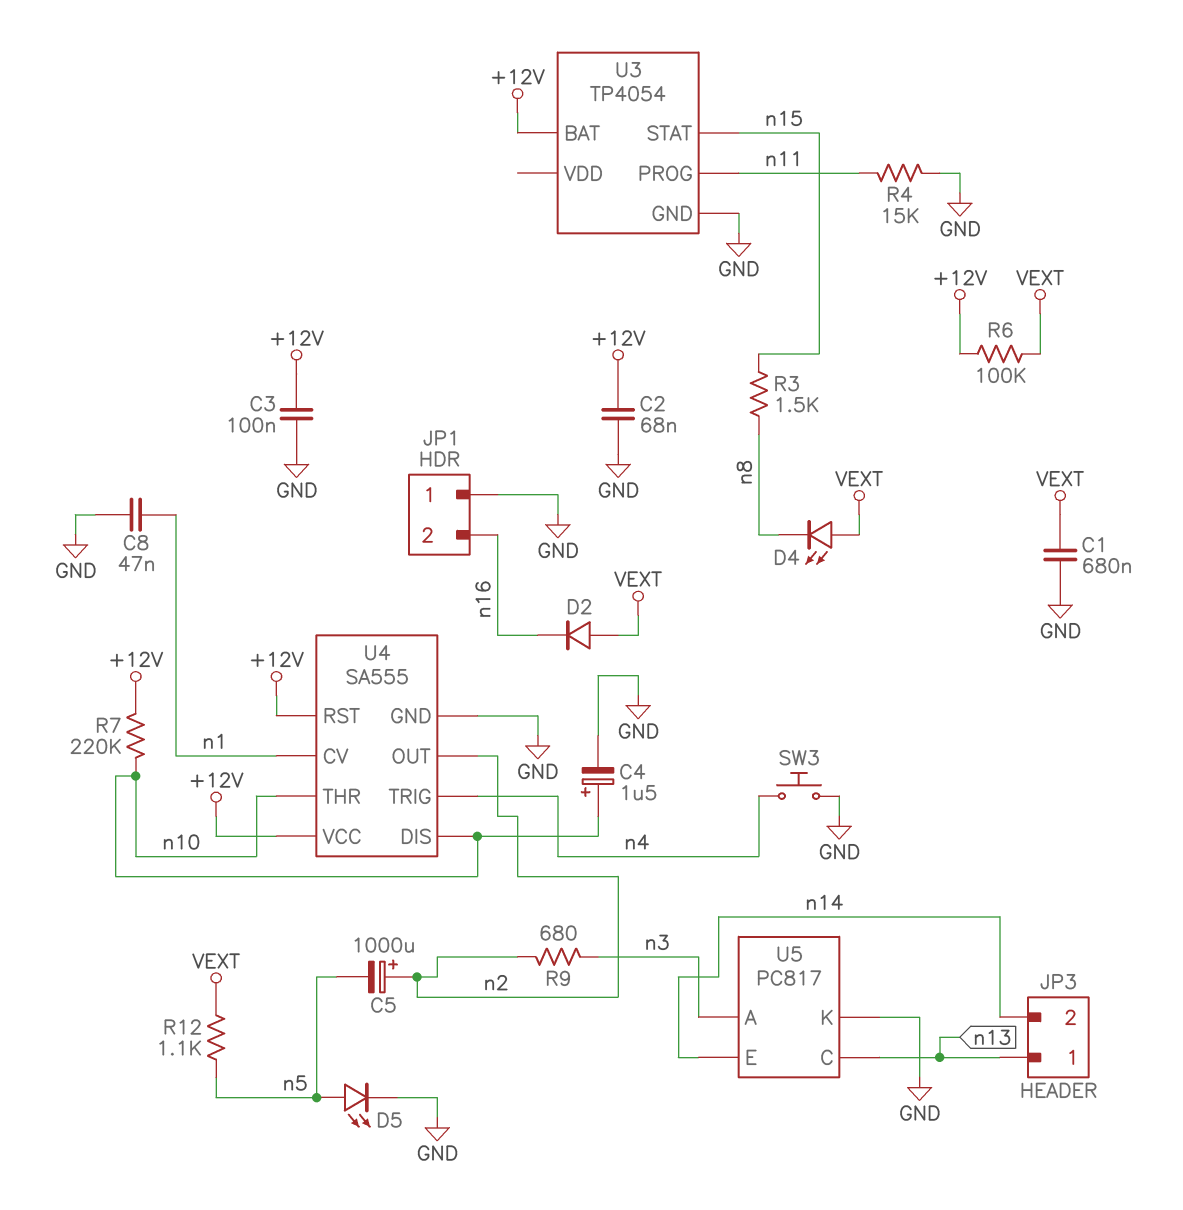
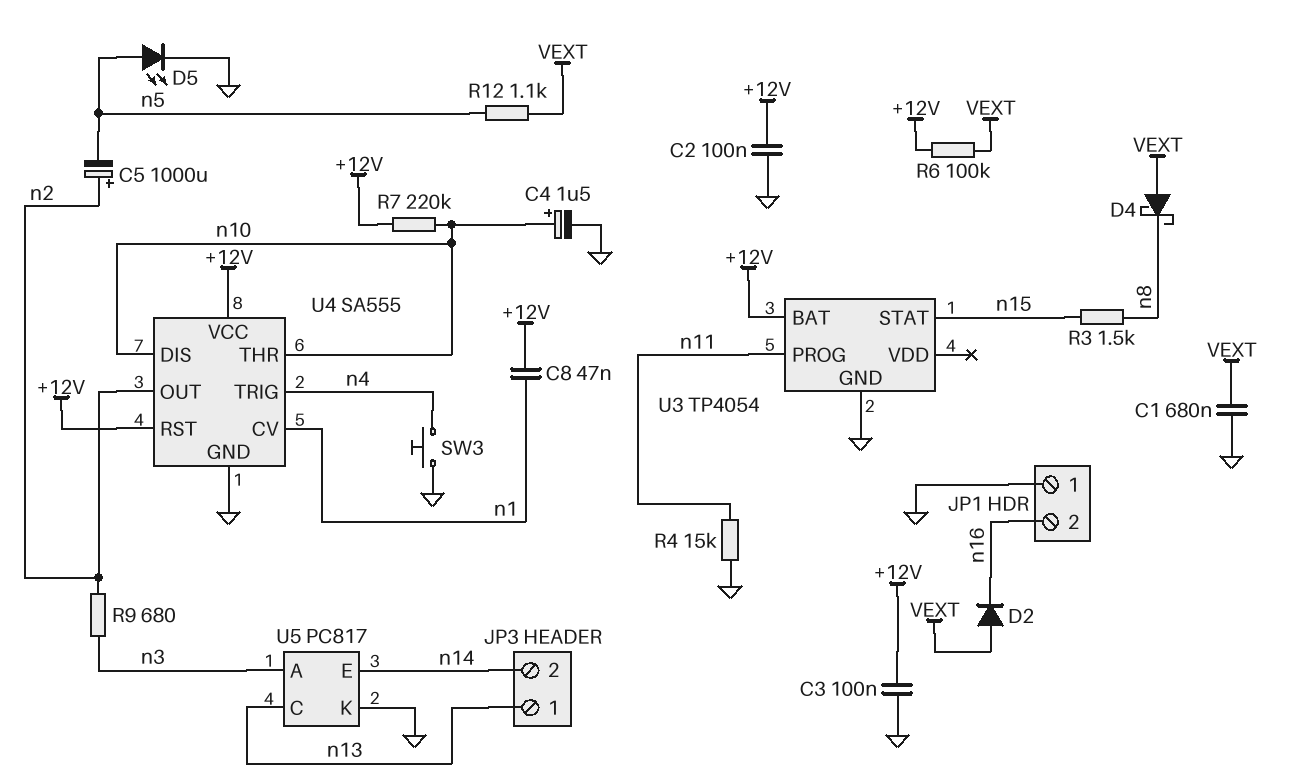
C2: 68nF (+12V, GND) -> 100nF (+12V, GND)
C8: 47nF (GND, n1) -> 47nF (+12V, n1)
D4: LED (A VEXT, K n8) -> schottky (A VEXT, K n8)

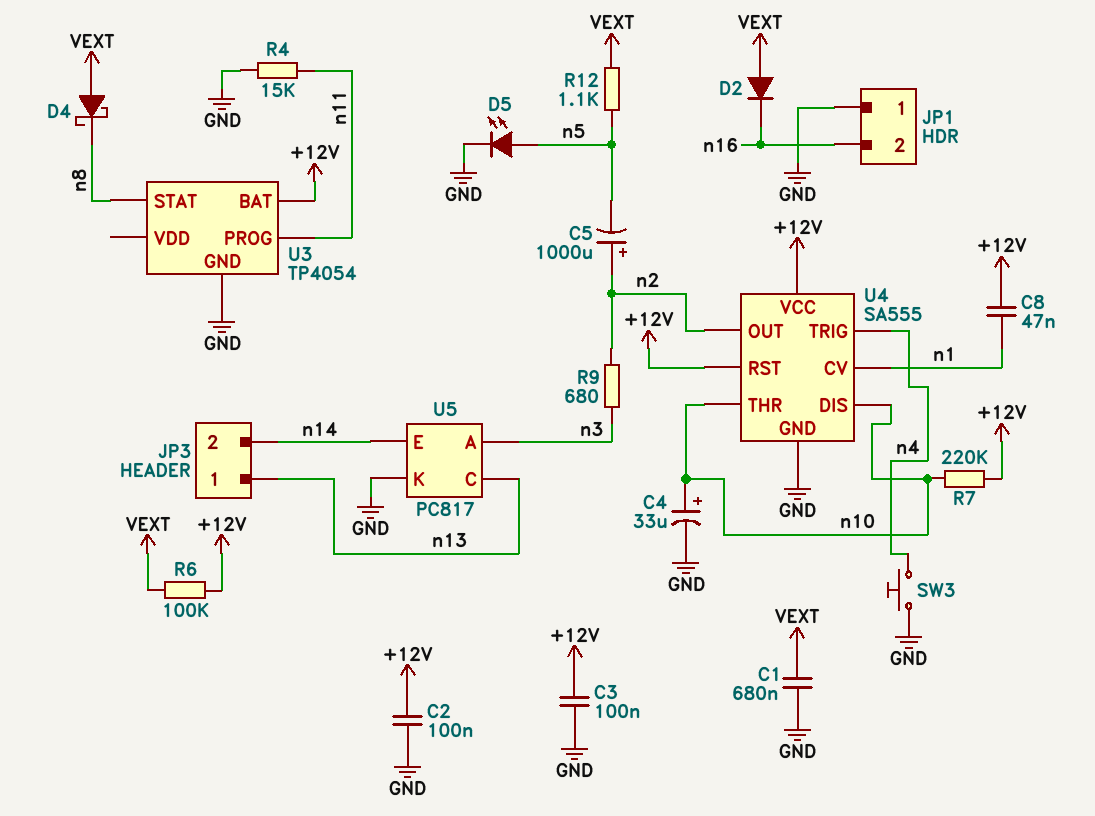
C4: 1.5uF (plus n10, minus GND) -> 33uF (plus n10, minus GND)
R3: 1.5k (n8, n15) -> none
U3 pin STAT: n15 -> n8

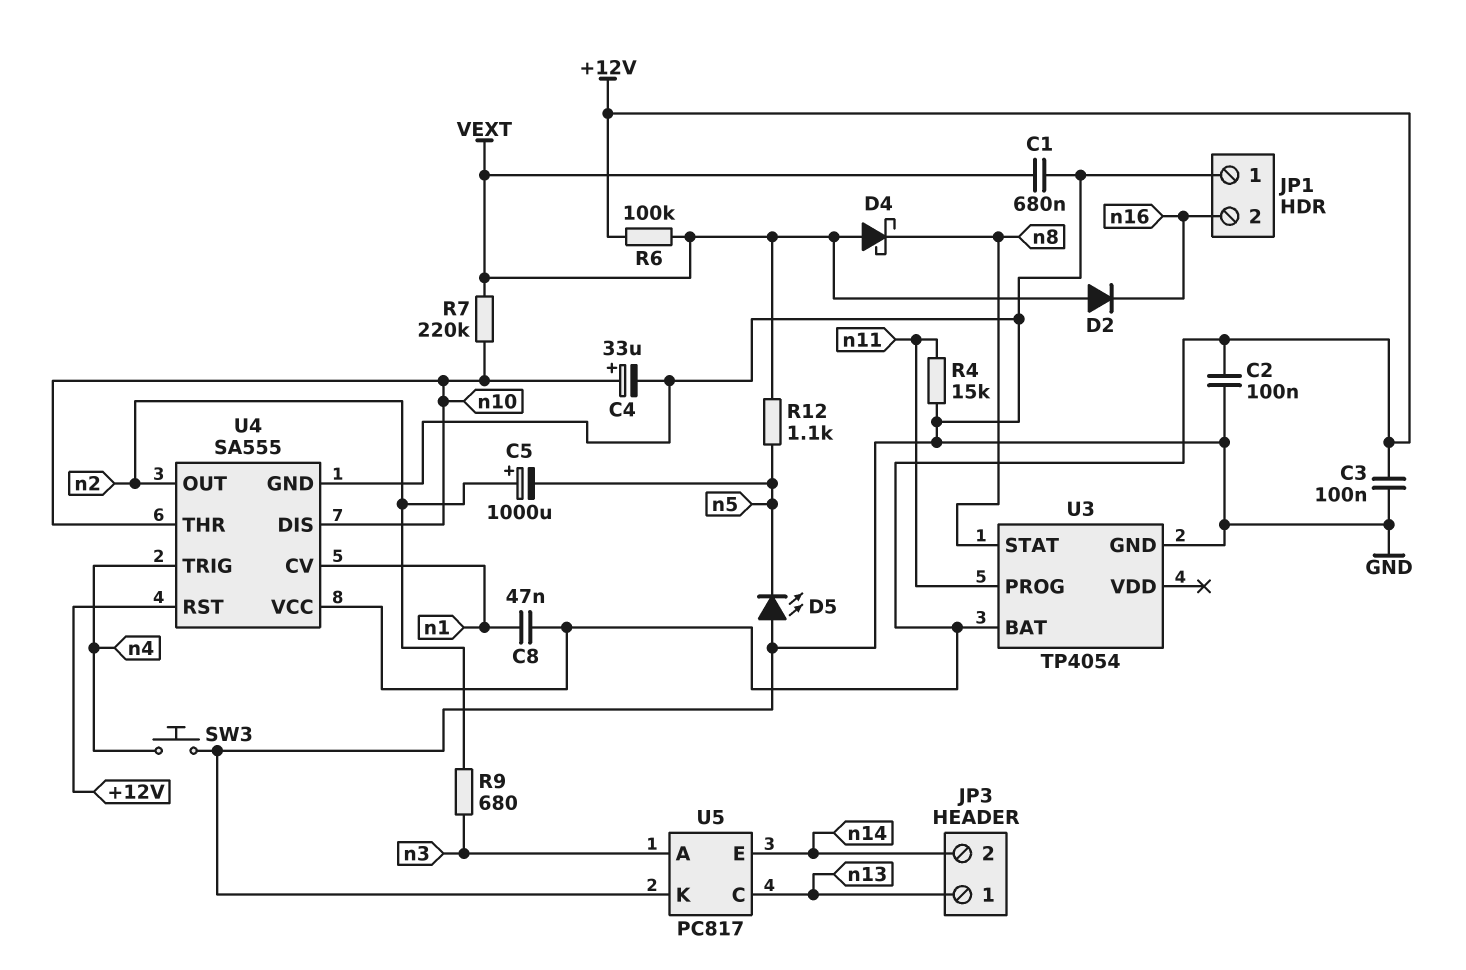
D5: LED (A n5, K GND) -> LED (A GND, K n5)
R7: 220k (+12V, n10) -> 220k (VEXT, n10)

